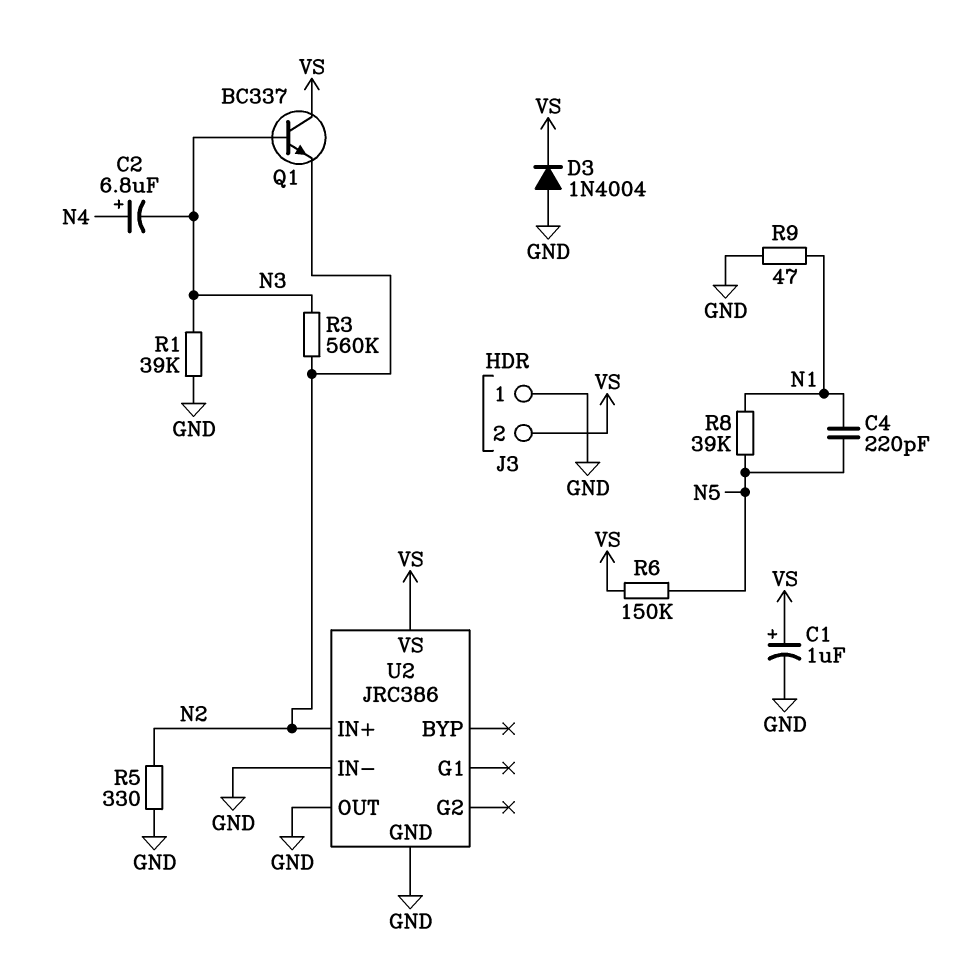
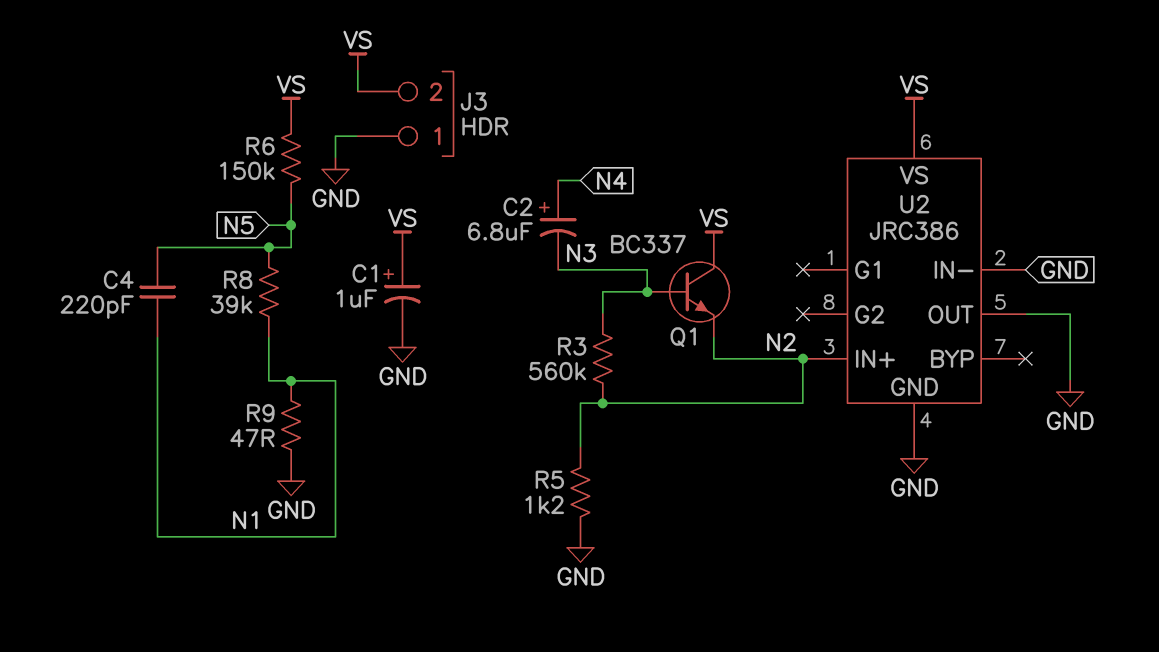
D3: diode 1N4004 (A GND, K VS) -> none
R1: 39k (GND, N3) -> none
R5: 330 (GND, N2) -> 1.2k (GND, N2)

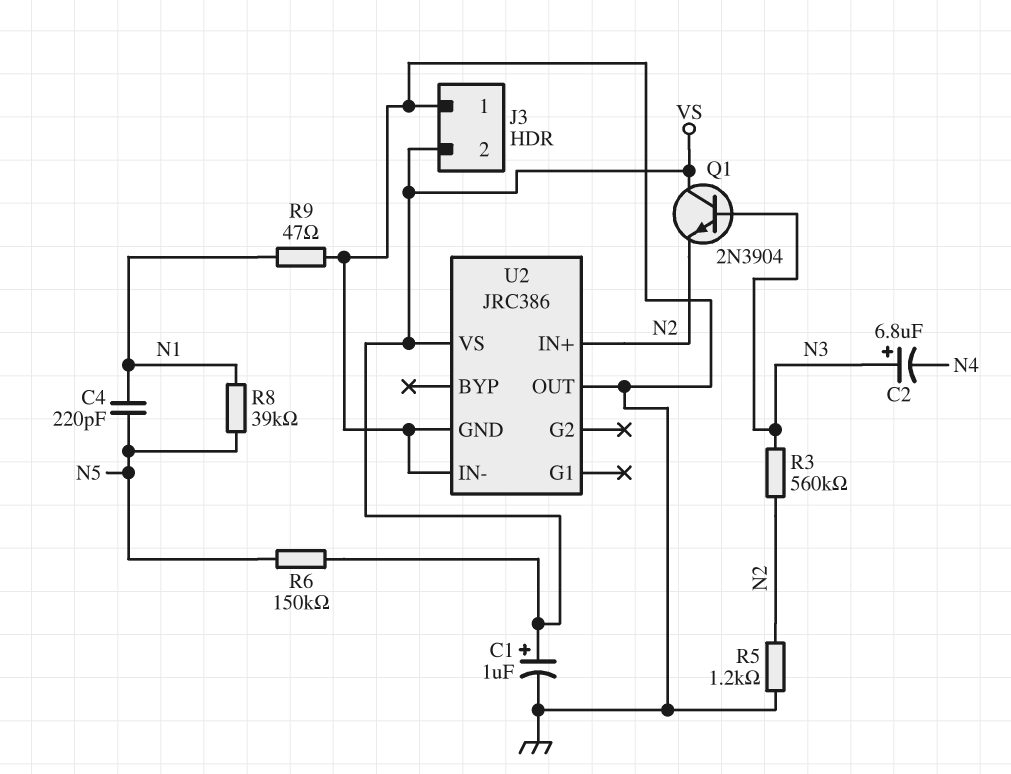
C2: 6.8uF (plus N4, minus N3) -> 6.8uF (plus N3, minus N4)
Q1: NPN BC337 (B N3, C VS, E N2) -> NPN 2N3904 (B N3, C VS, E N2)

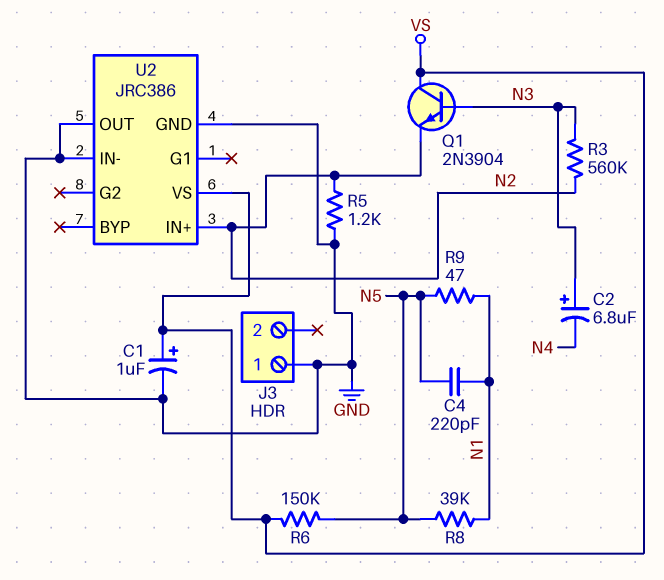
J3 pin 2: VS -> none
R9: 47 (GND, N1) -> 47 (N1, N5)

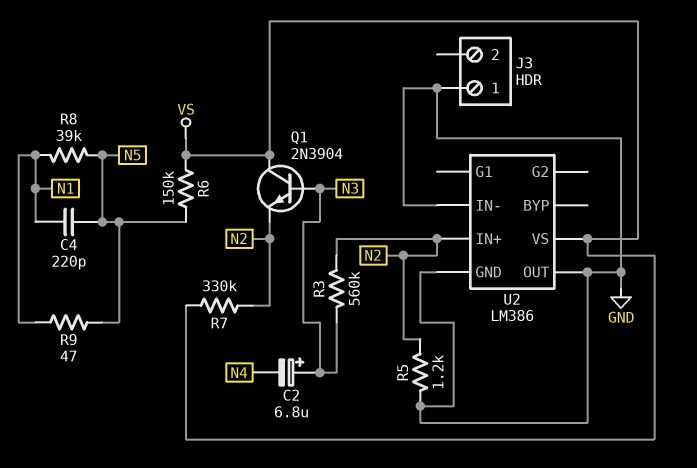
C1: 1uF (plus VS, minus GND) -> none
R7: none -> 330k (N2, VS)
U2: JRC386 -> LM386

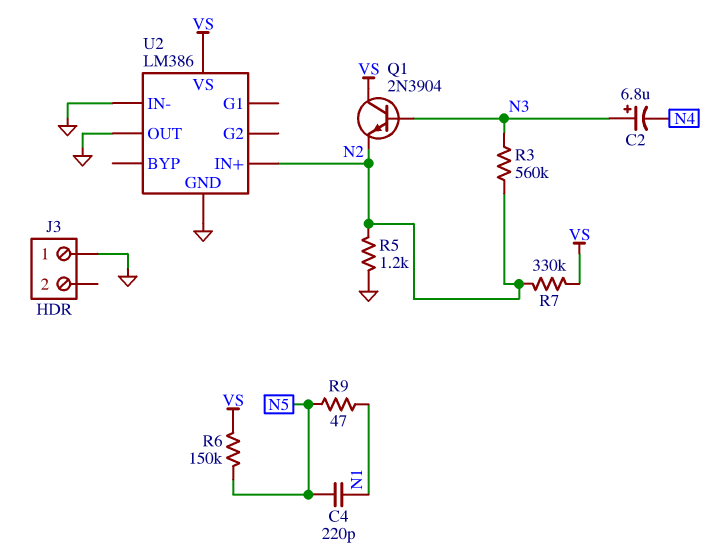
R8: 39k (N1, N5) -> none

